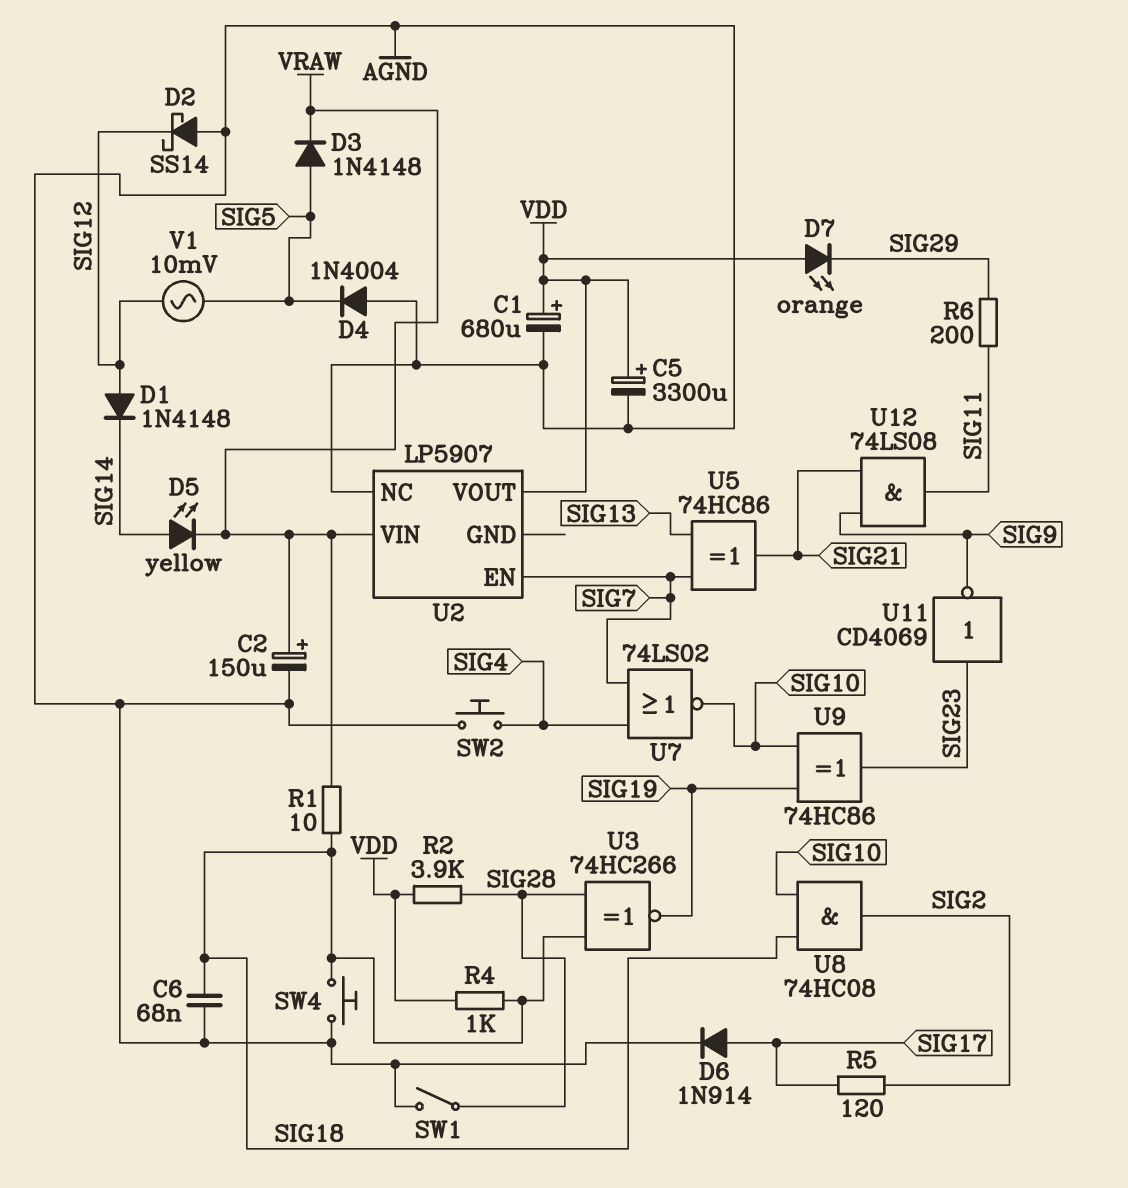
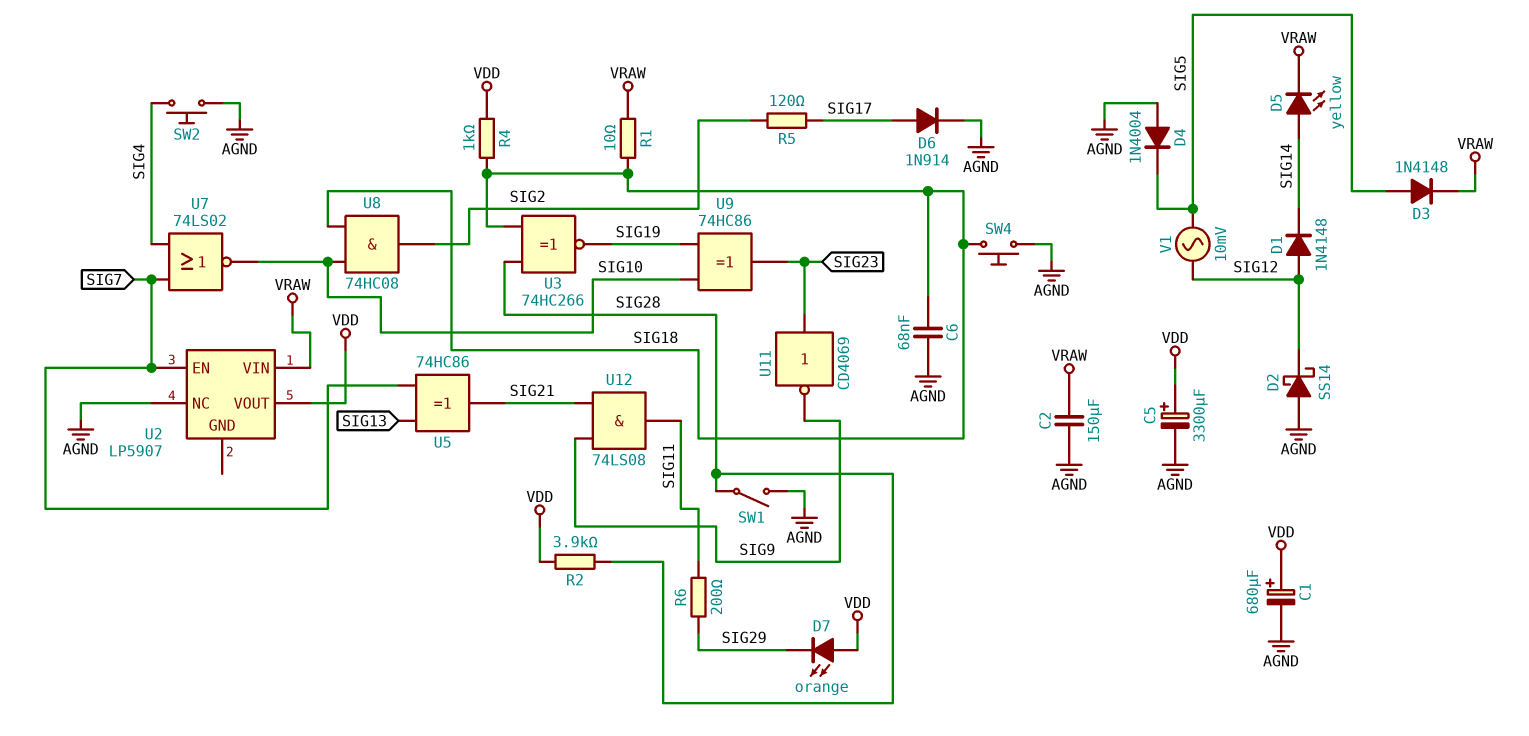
C2: 150uF (plus VRAW, minus AGND) -> 150uF (AGND, VRAW)

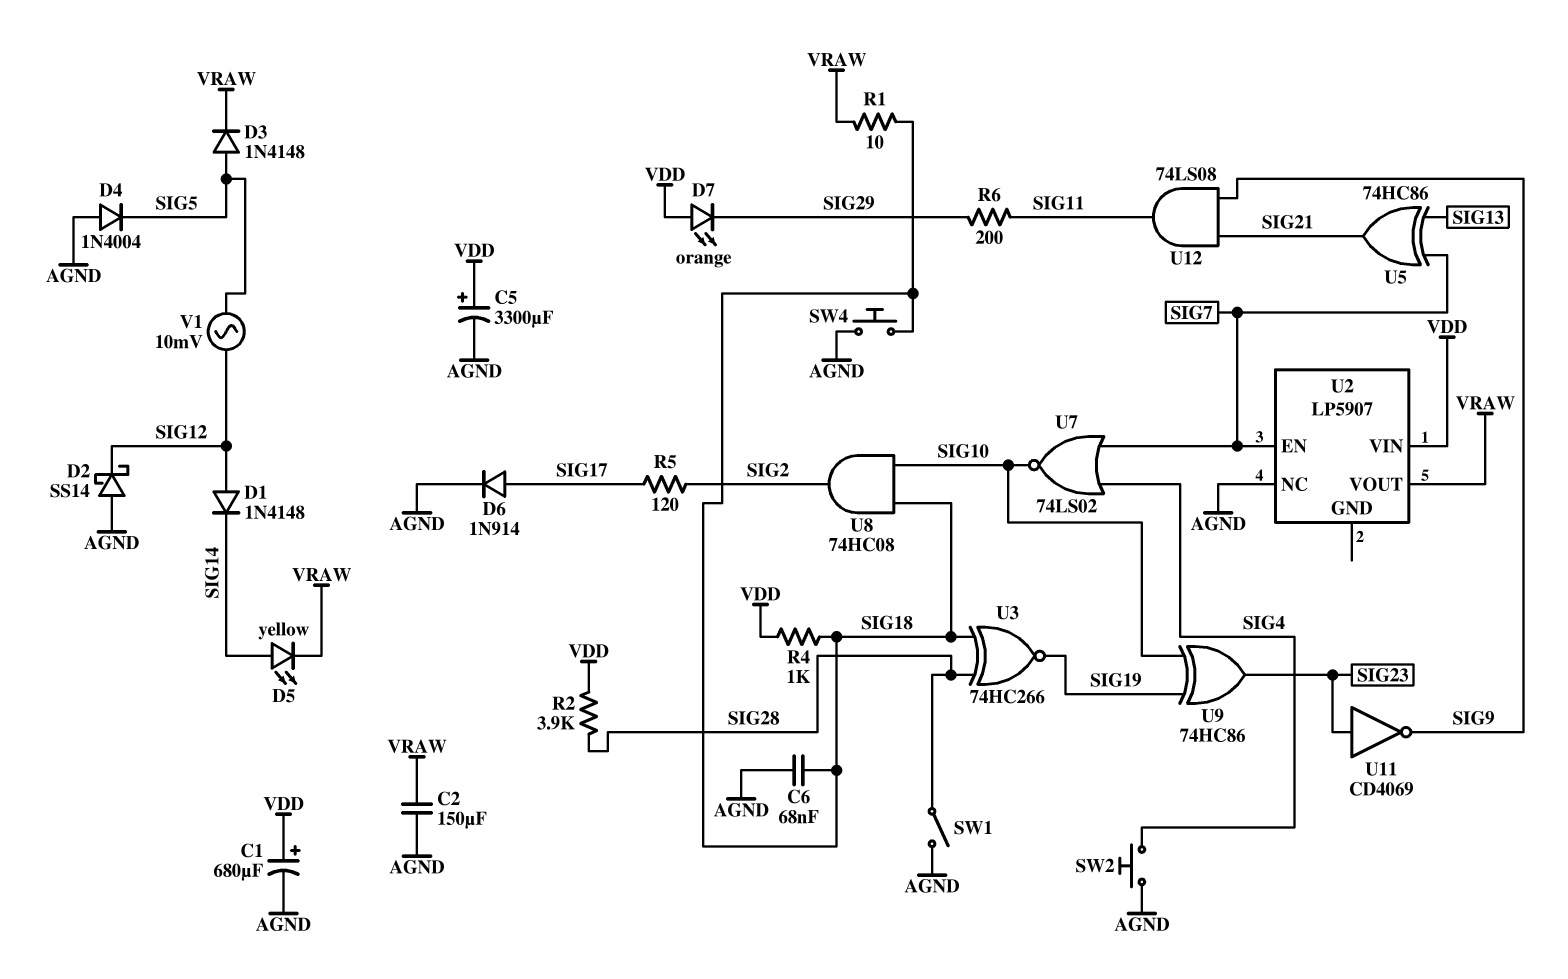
U2 pin VIN: VRAW -> VDD
U2 pin VOUT: VDD -> VRAW

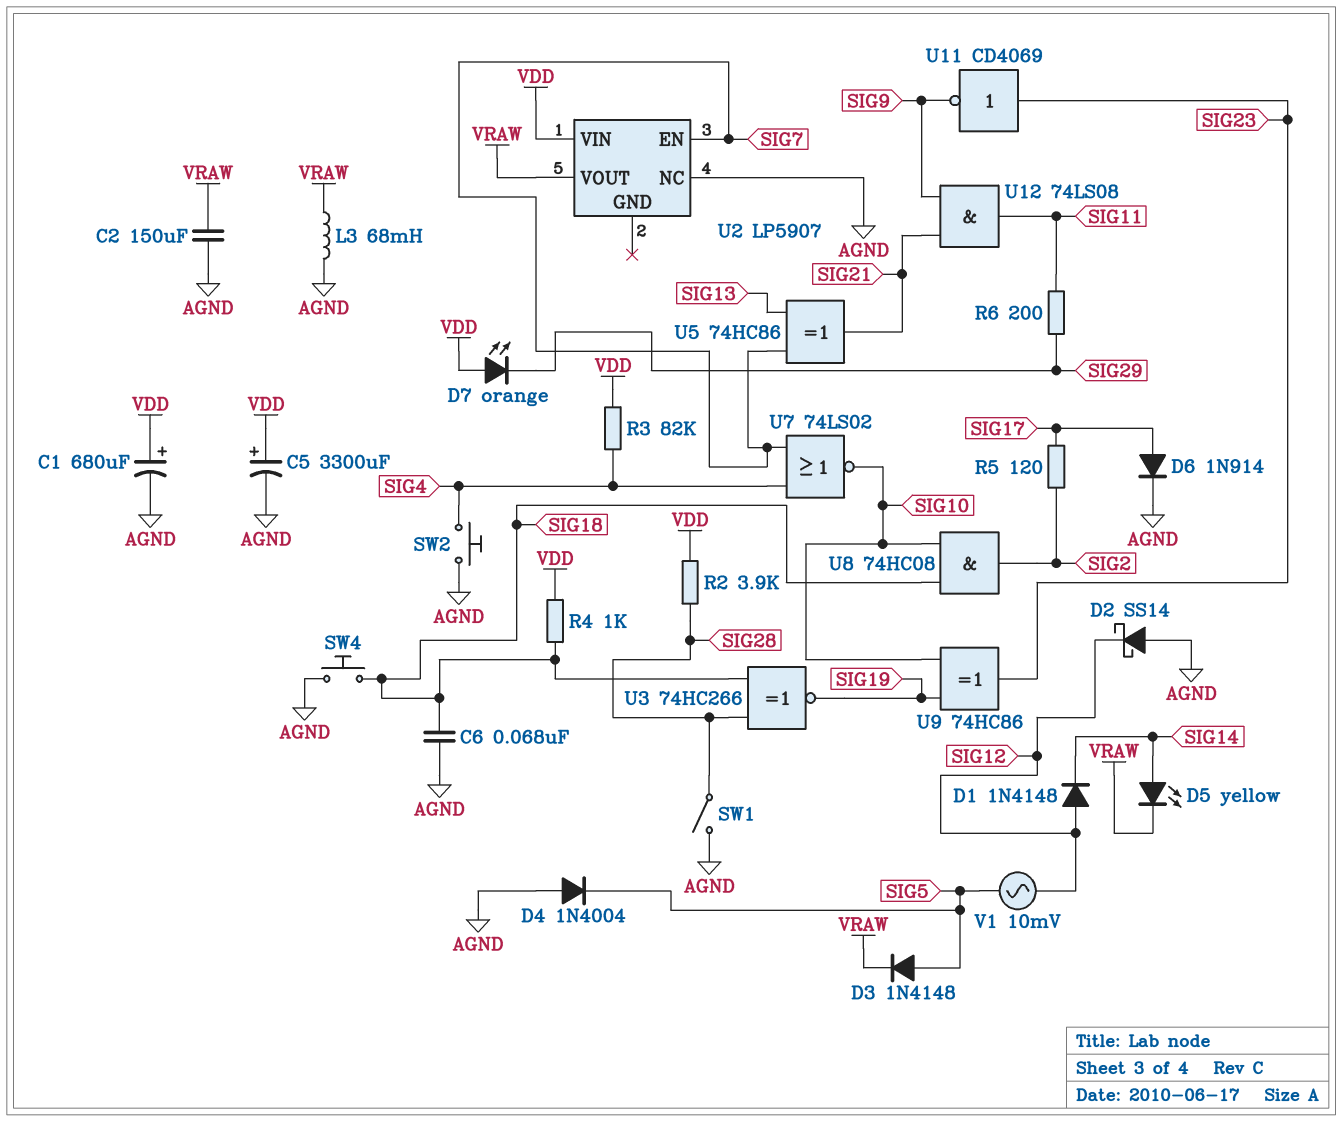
L3: none -> 68mH (AGND, VRAW)
R1: 10 (SIG18, VRAW) -> none
R3: none -> 82k (SIG4, VDD)

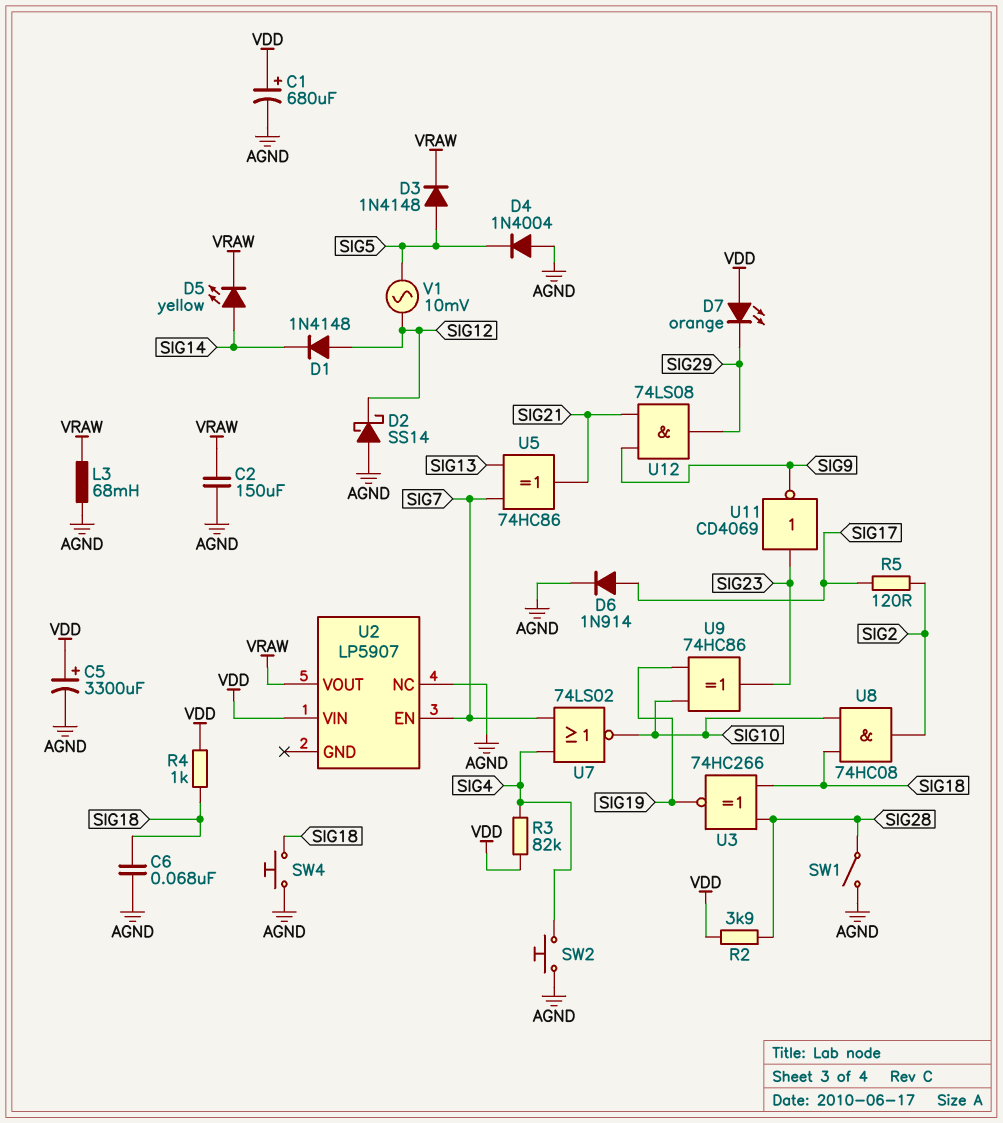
R6: 200 (SIG11, SIG29) -> none
U12: AND 74LS08 (in SIG9, in SIG21, out SIG11) -> AND 74LS08 (in SIG9, in SIG21, out SIG29)

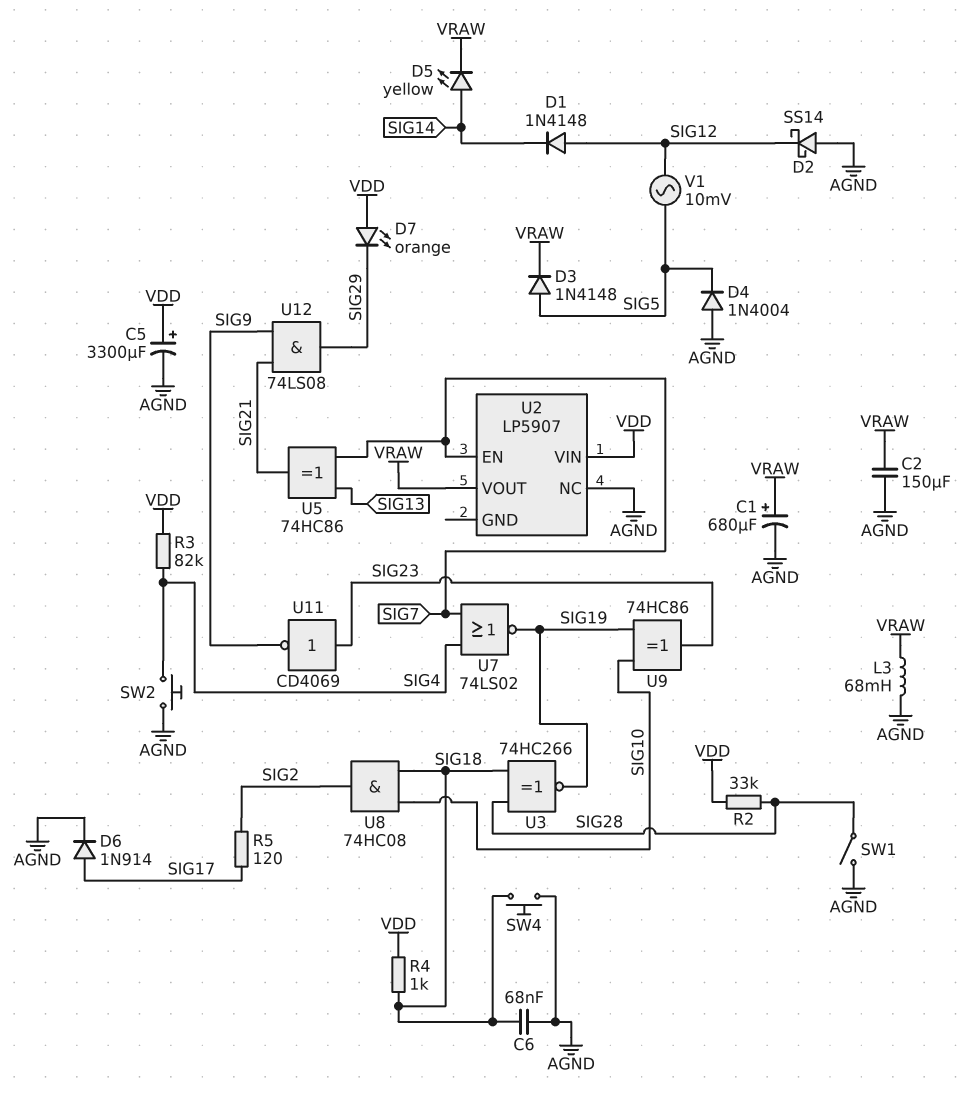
C1: 680uF (plus VDD, minus AGND) -> 680uF (plus VRAW, minus AGND)
R2: 3.9k (SIG28, VDD) -> 33k (SIG28, VDD)
U7: NOR 74LS02 (in SIG4, in SIG7, out SIG10) -> NOR 74LS02 (in SIG4, in SIG7, out SIG19)

